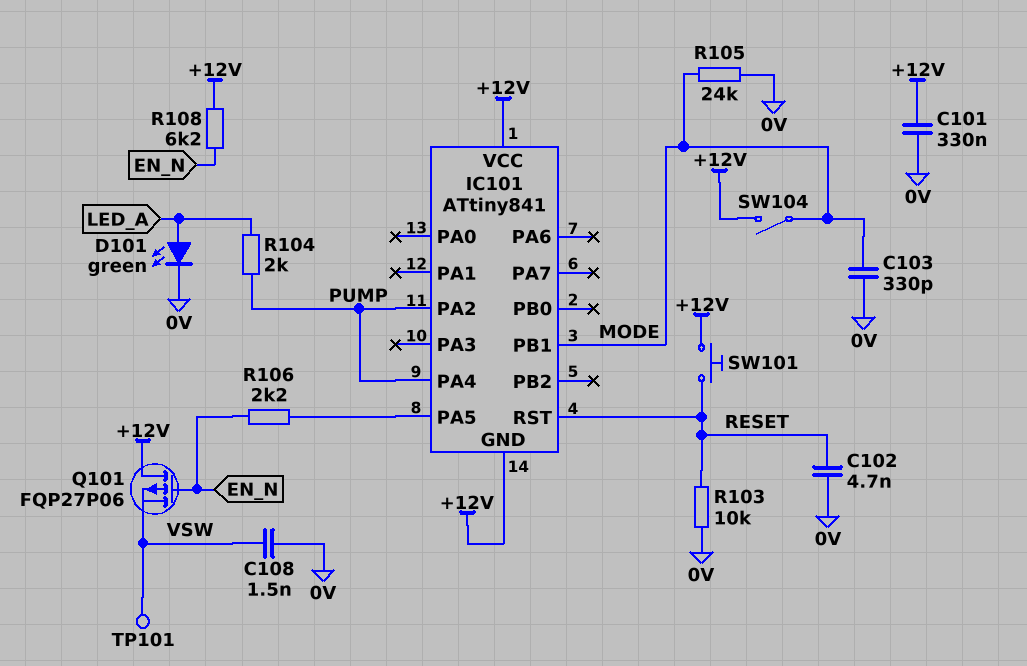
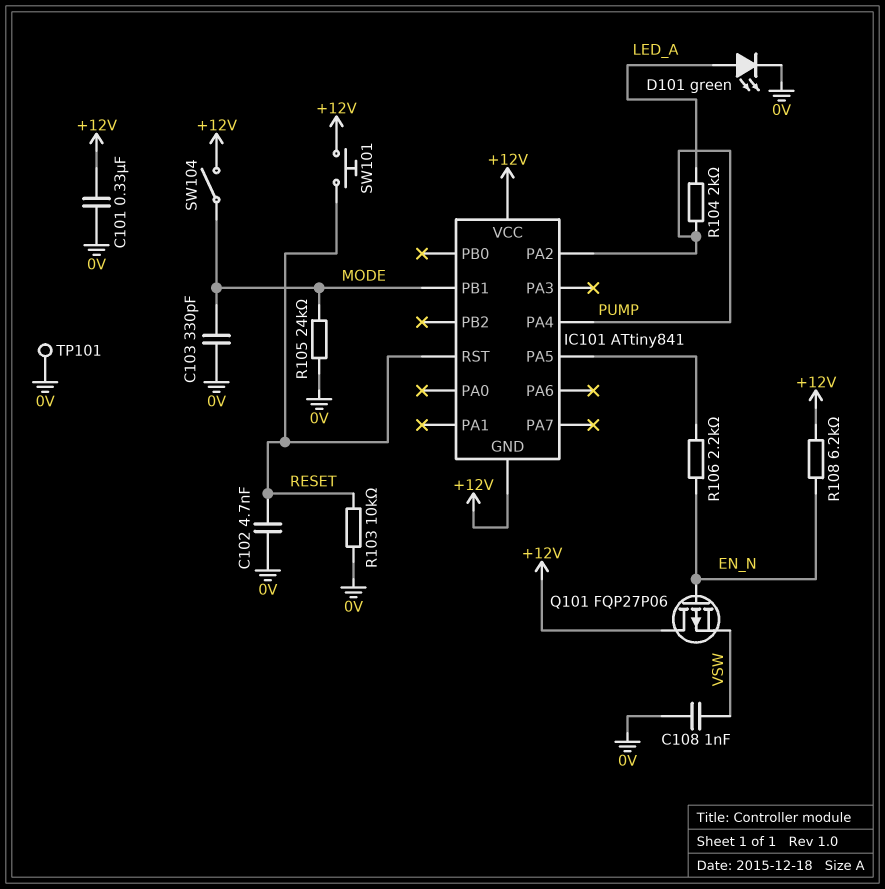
C108: 1.5nF (0V, VSW) -> 1nF (0V, VSW)
TP101: test point (VSW) -> test point (0V)

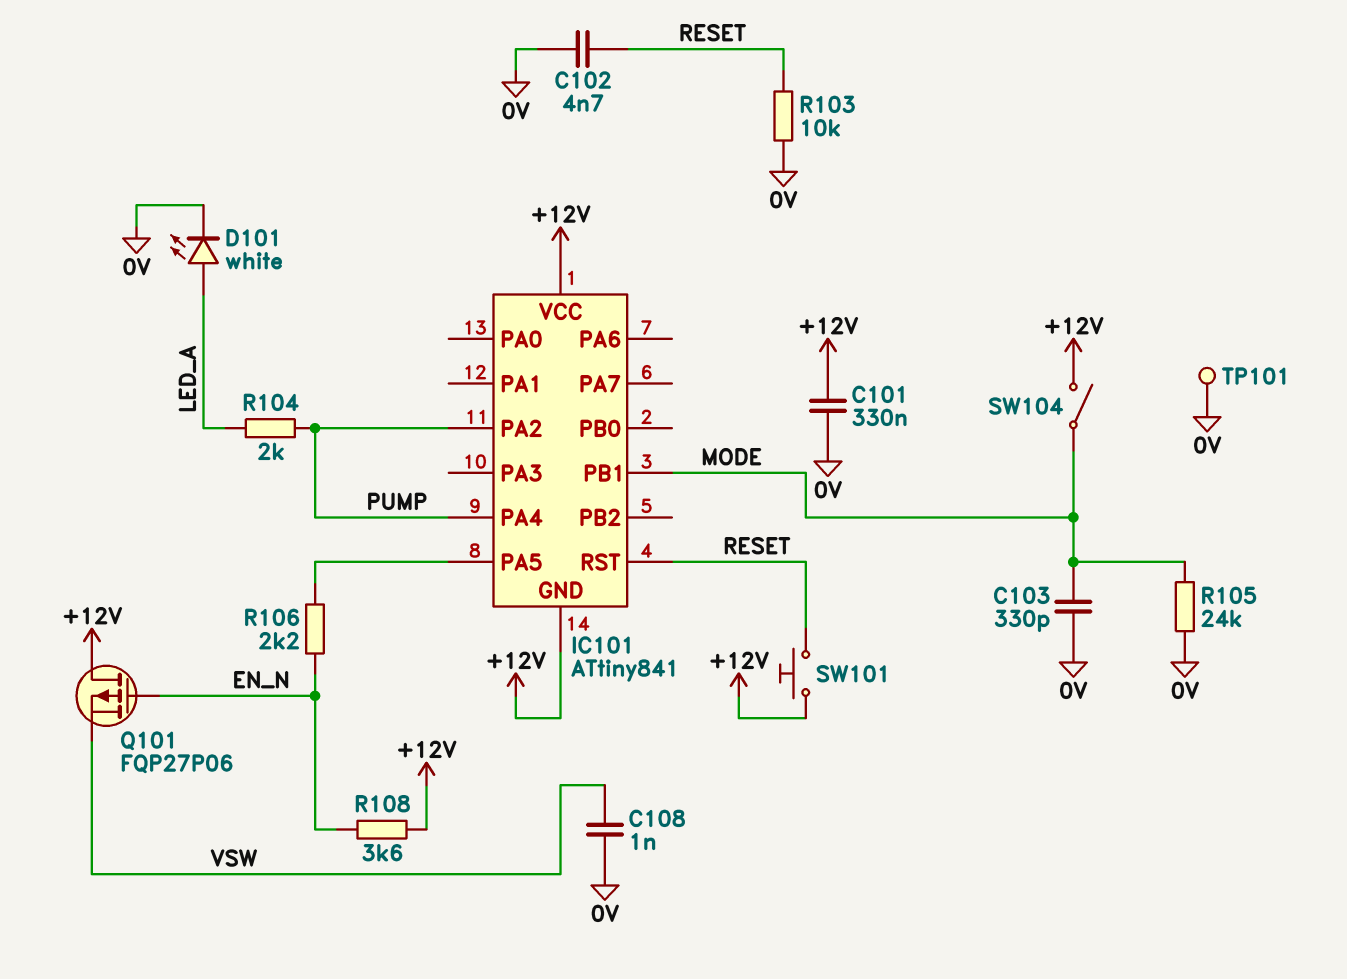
D101: LED green (A LED_A, K 0V) -> LED white (A LED_A, K 0V)
R108: 6.2k (+12V, EN_N) -> 3.6k (+12V, EN_N)

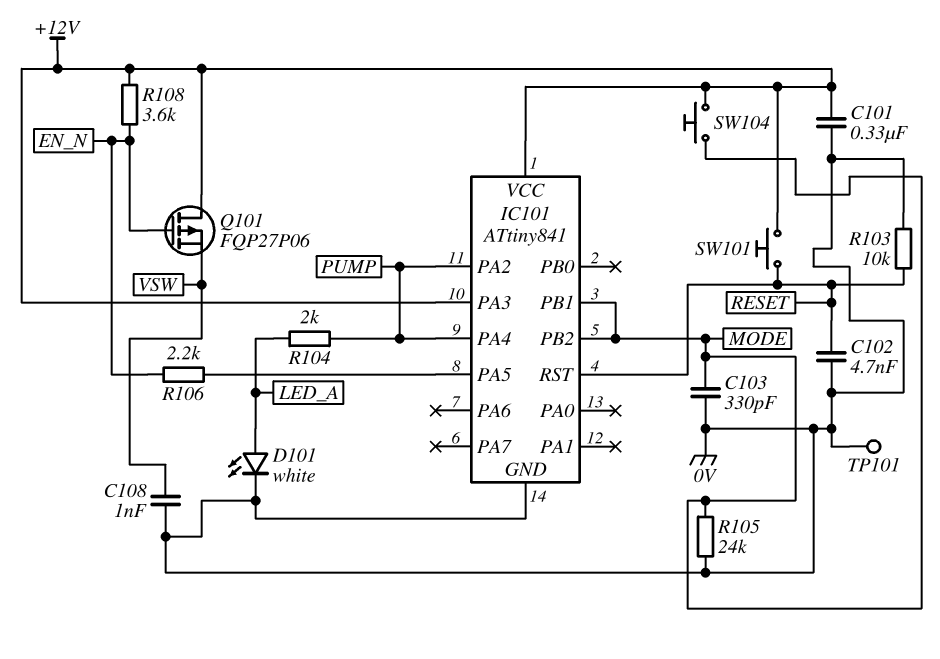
IC101 pin GND: +12V -> 0V
IC101 pin PA3: none -> +12V
IC101 pin PB2: none -> MODE
SW104: switch (+12V, MODE) -> button (+12V, MODE)

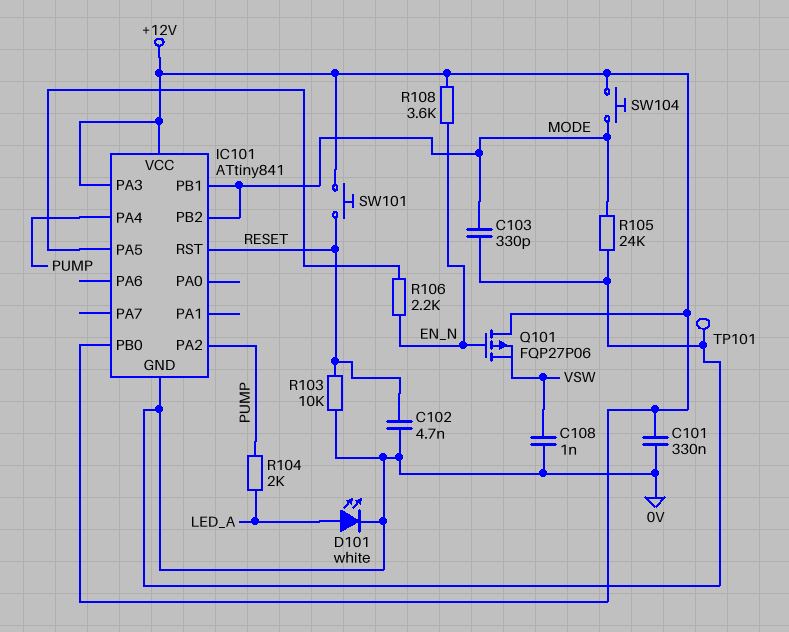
IC101 pin PB0: none -> +12V

